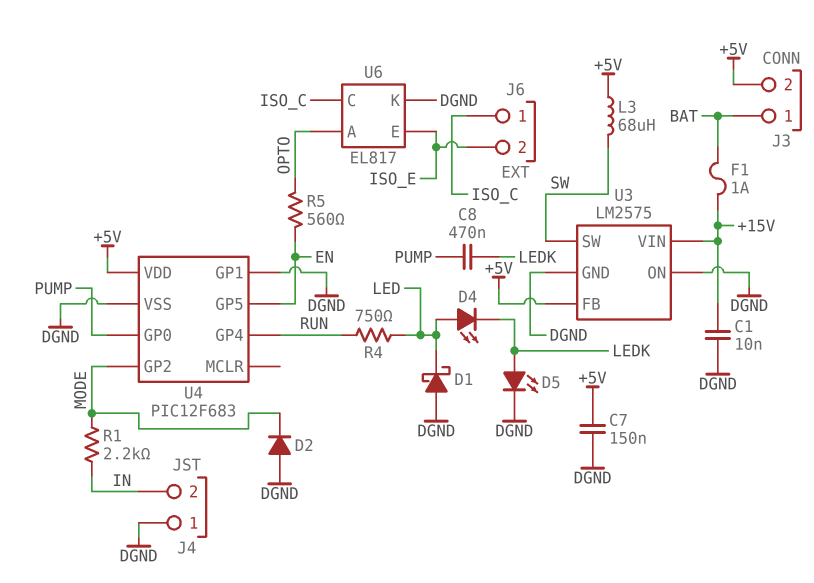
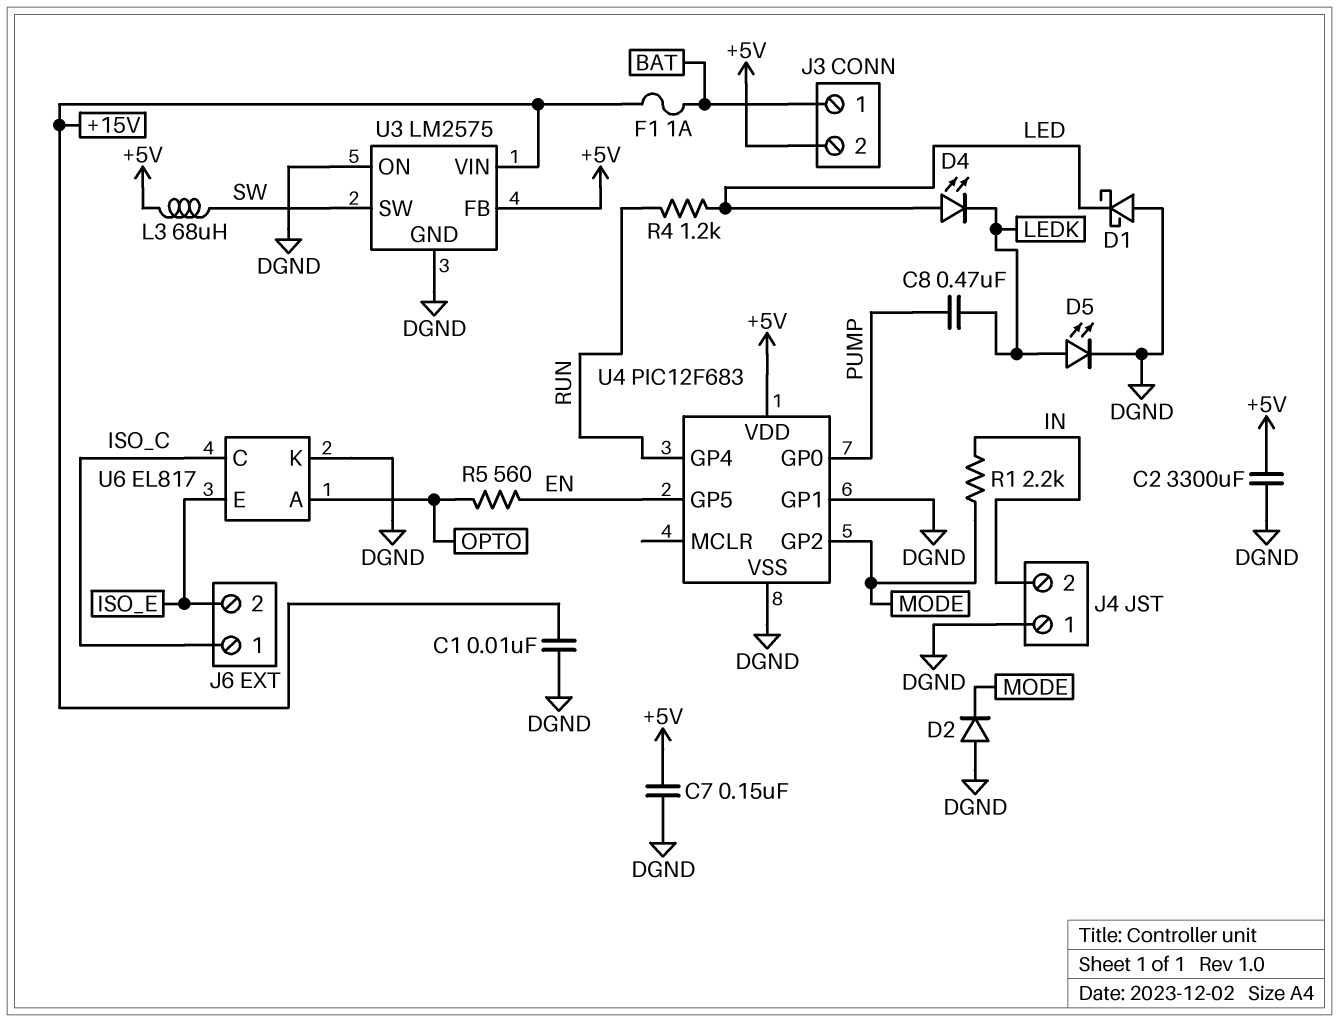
C2: none -> 3300uF (+5V, DGND)
R4: 750 (LED, RUN) -> 1.2k (LED, RUN)

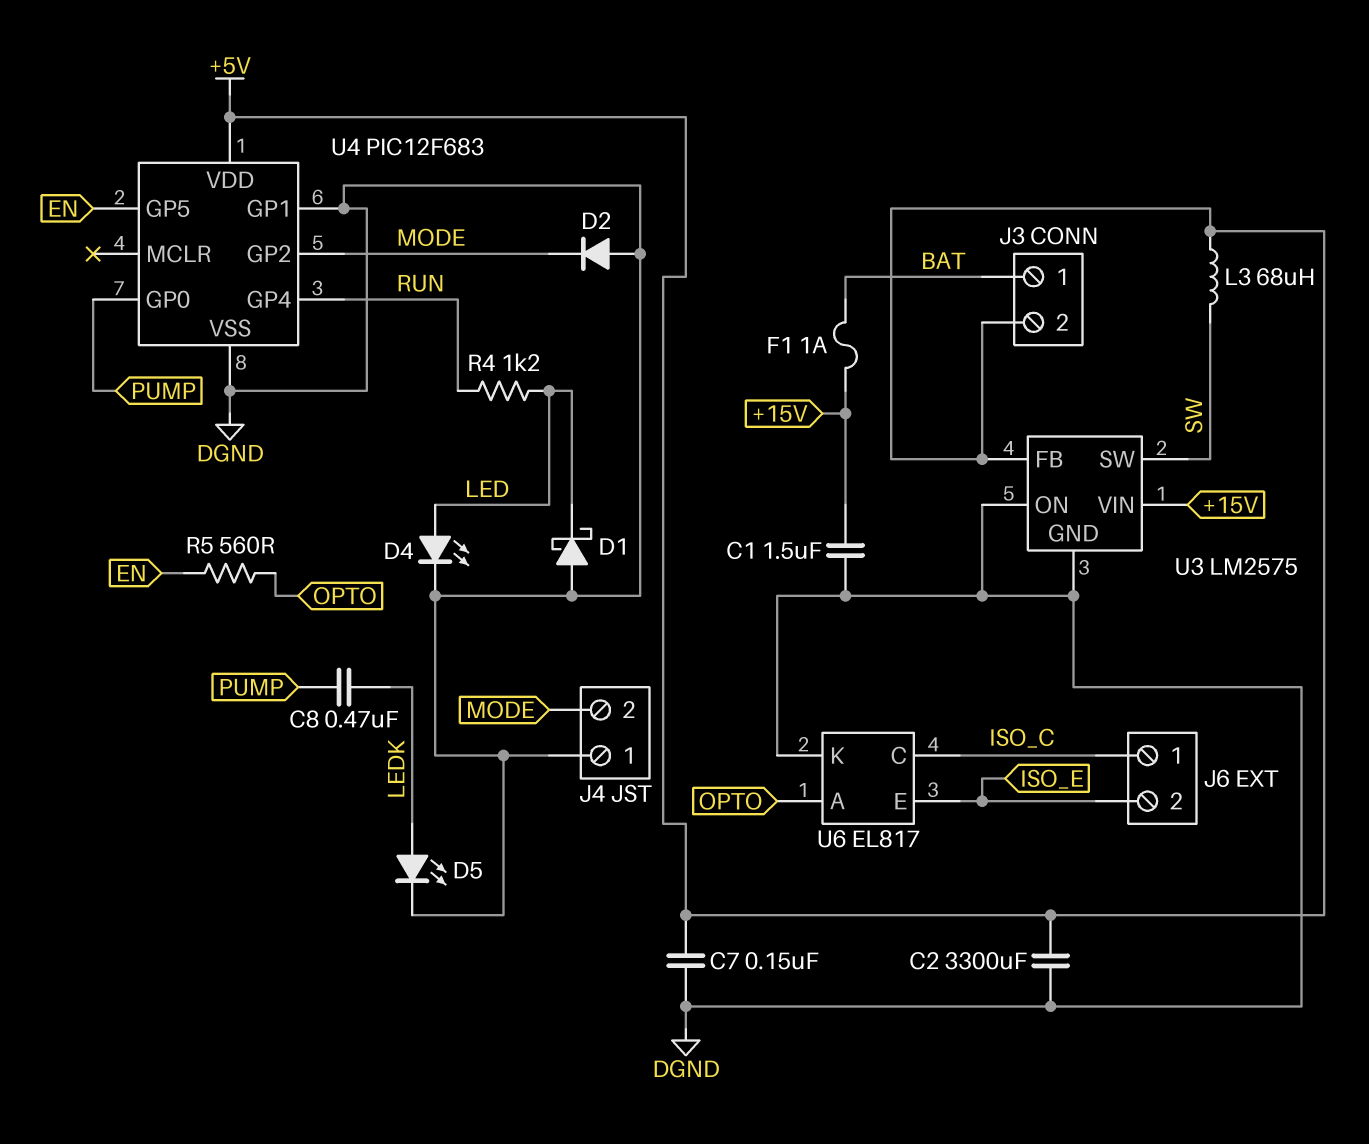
C1: 10nF (+15V, DGND) -> 1.5uF (+15V, DGND)
D4: LED (A LED, K LEDK) -> LED (A LED, K DGND)
J4 pin 2: IN -> MODE
R1: 2.2k (IN, MODE) -> none

